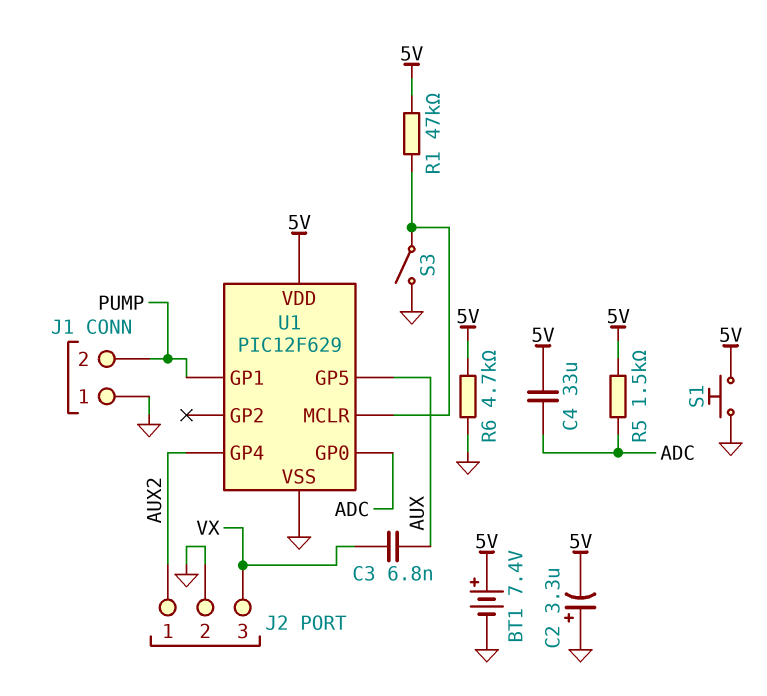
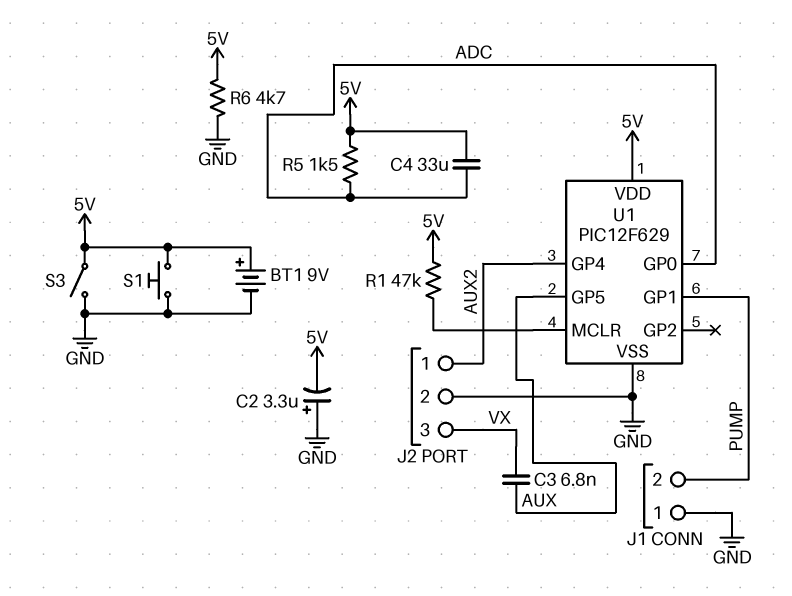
BT1: 7.4V (plus 5V, minus GND) -> 9V (plus 5V, minus GND)
S3: switch (GND, U1/MCLR) -> switch (5V, GND)

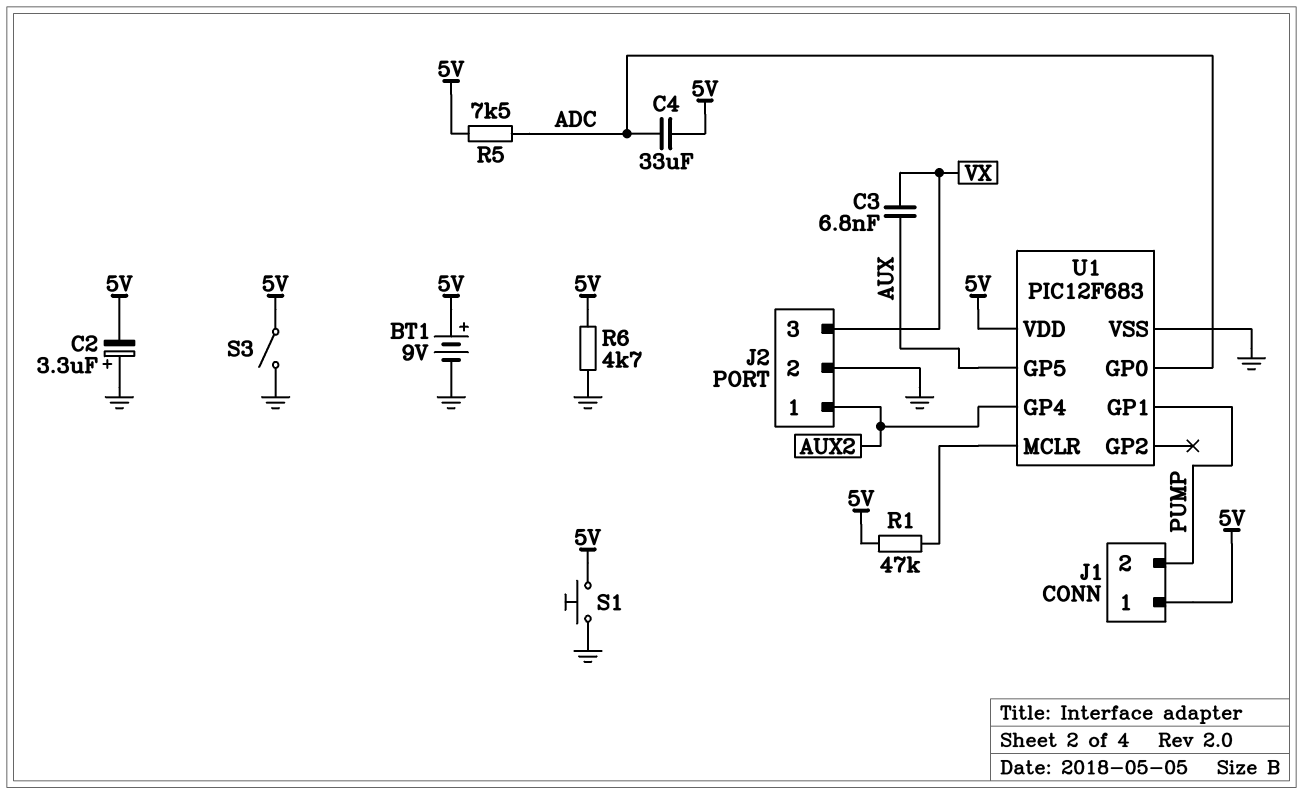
J1 pin 1: GND -> 5V
R5: 1.5k (5V, ADC) -> 7.5k (5V, ADC)
U1: PIC12F629 -> PIC12F683

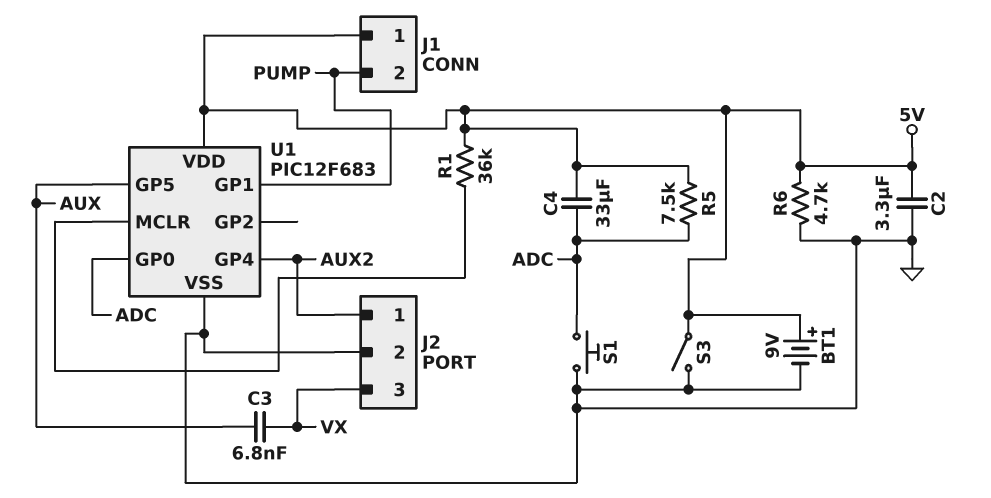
C2: 3.3uF (plus GND, minus 5V) -> 3.3uF (5V, GND)
R1: 47k (5V, U1/MCLR) -> 36k (5V, U1/MCLR)
S1: button (5V, GND) -> button (ADC, GND)

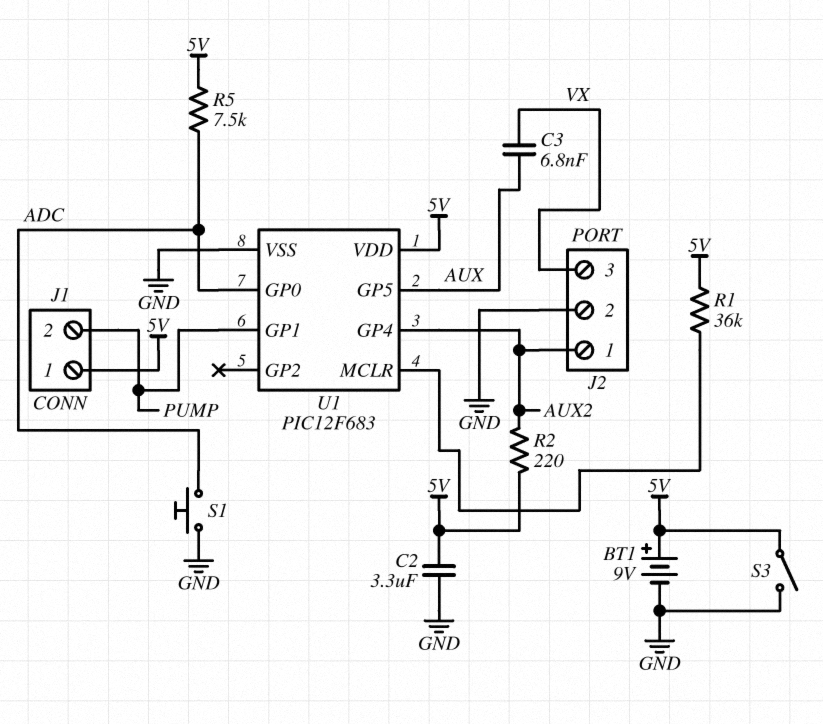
C4: 33uF (5V, ADC) -> none
R2: none -> 220 (5V, AUX2)
R6: 4.7k (5V, GND) -> none

